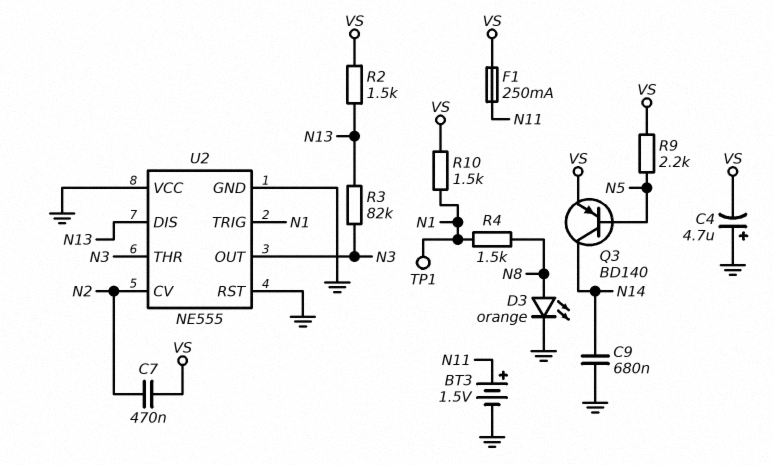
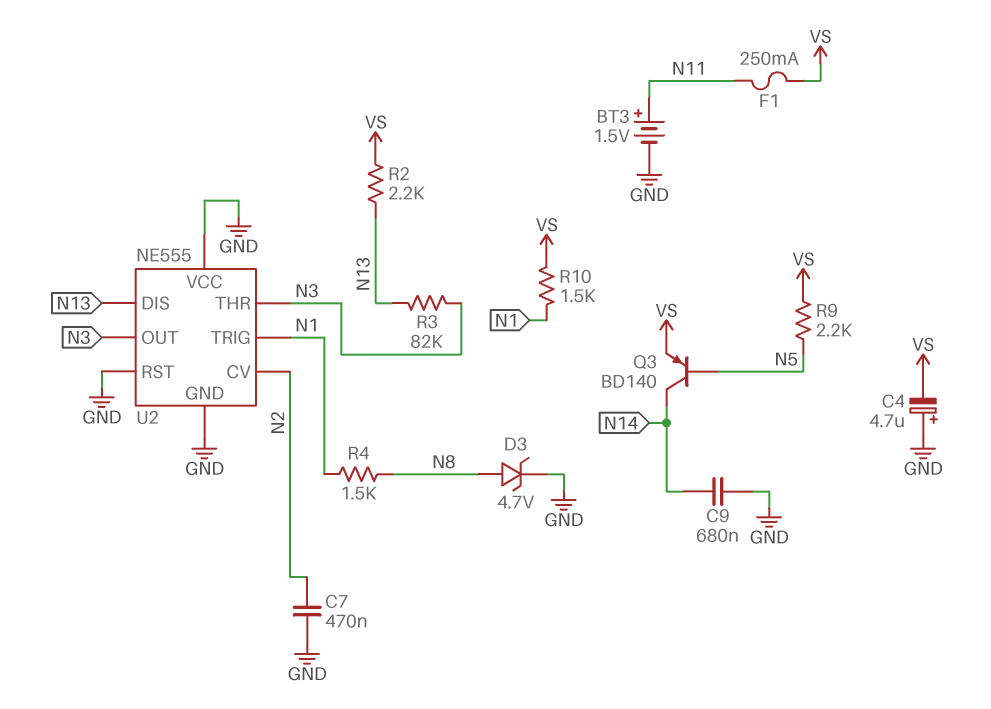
C7: 470nF (N2, VS) -> 470nF (GND, N2)
D3: LED orange (A N8, K GND) -> zener 4.7V (A N8, K GND)
R2: 1.5k (N13, VS) -> 2.2k (N13, VS)
TP1: test point (N1) -> none

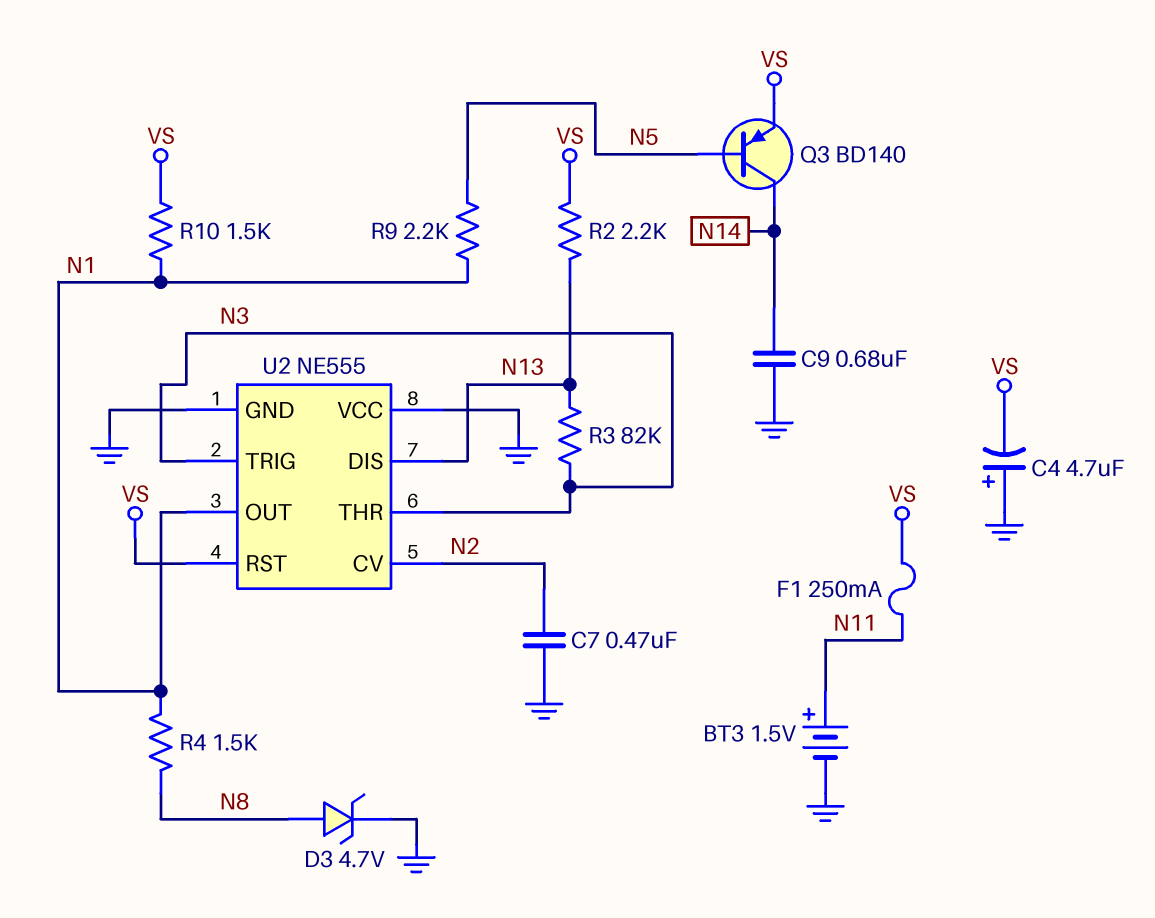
R9: 2.2k (N5, VS) -> 2.2k (N1, N5)
U2 pin OUT: N3 -> N1
U2 pin RST: GND -> VS
U2 pin TRIG: N1 -> N3

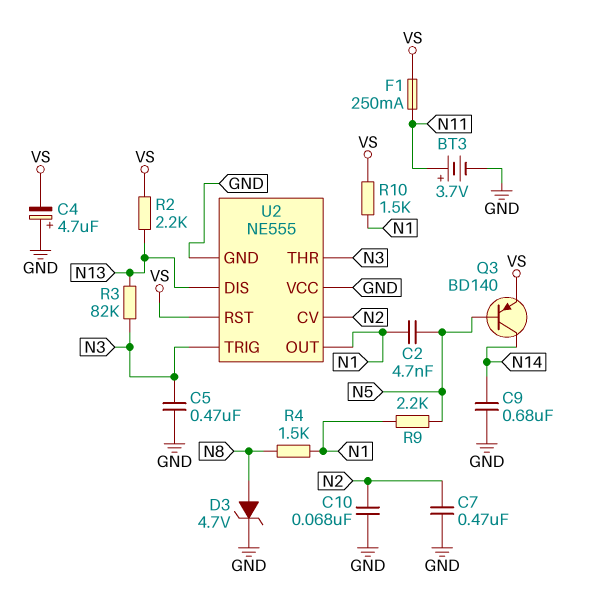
BT3: 1.5V (plus N11, minus GND) -> 3.7V (plus N11, minus GND)
C2: none -> 4.7nF (N1, N5)
C5: none -> 470nF (GND, N3)
C10: none -> 68nF (GND, N2)

